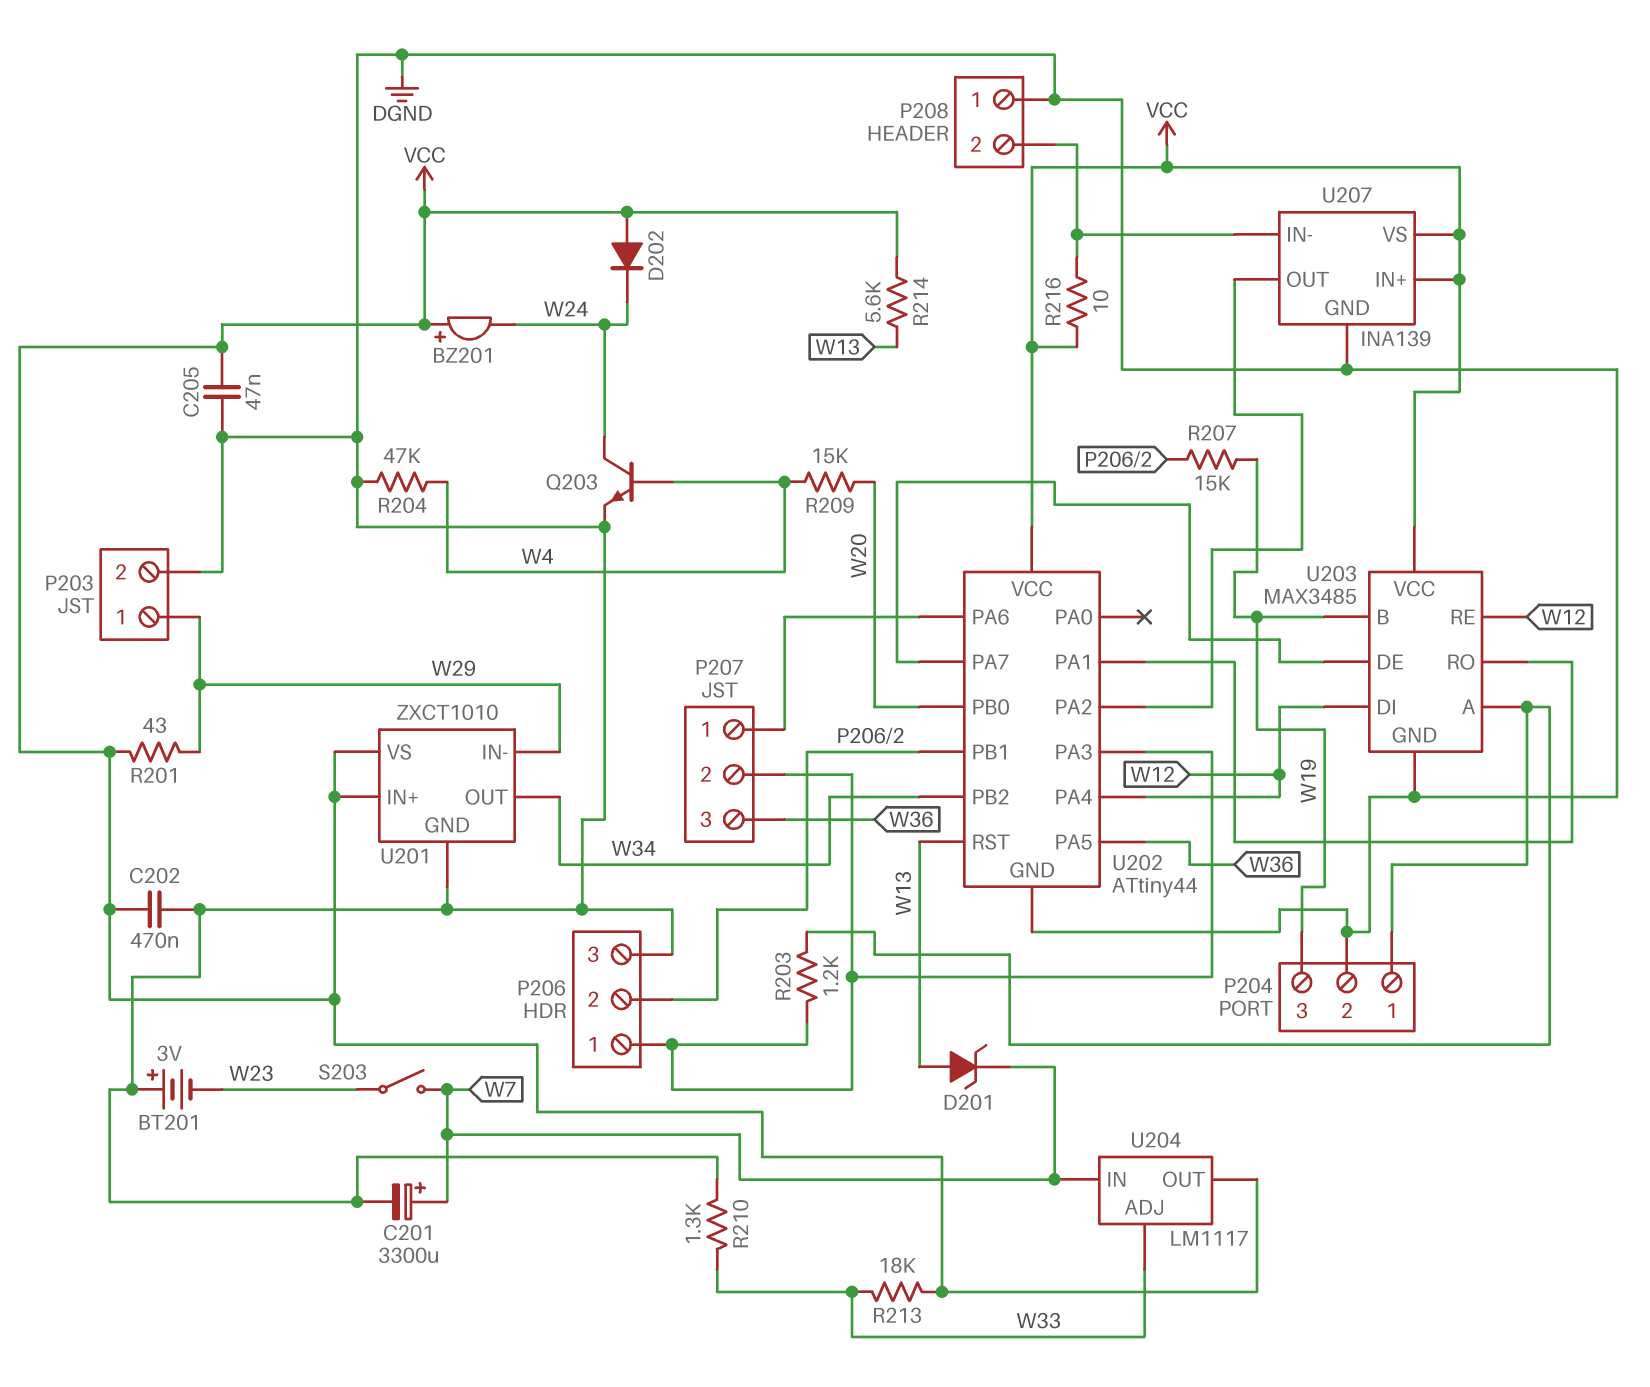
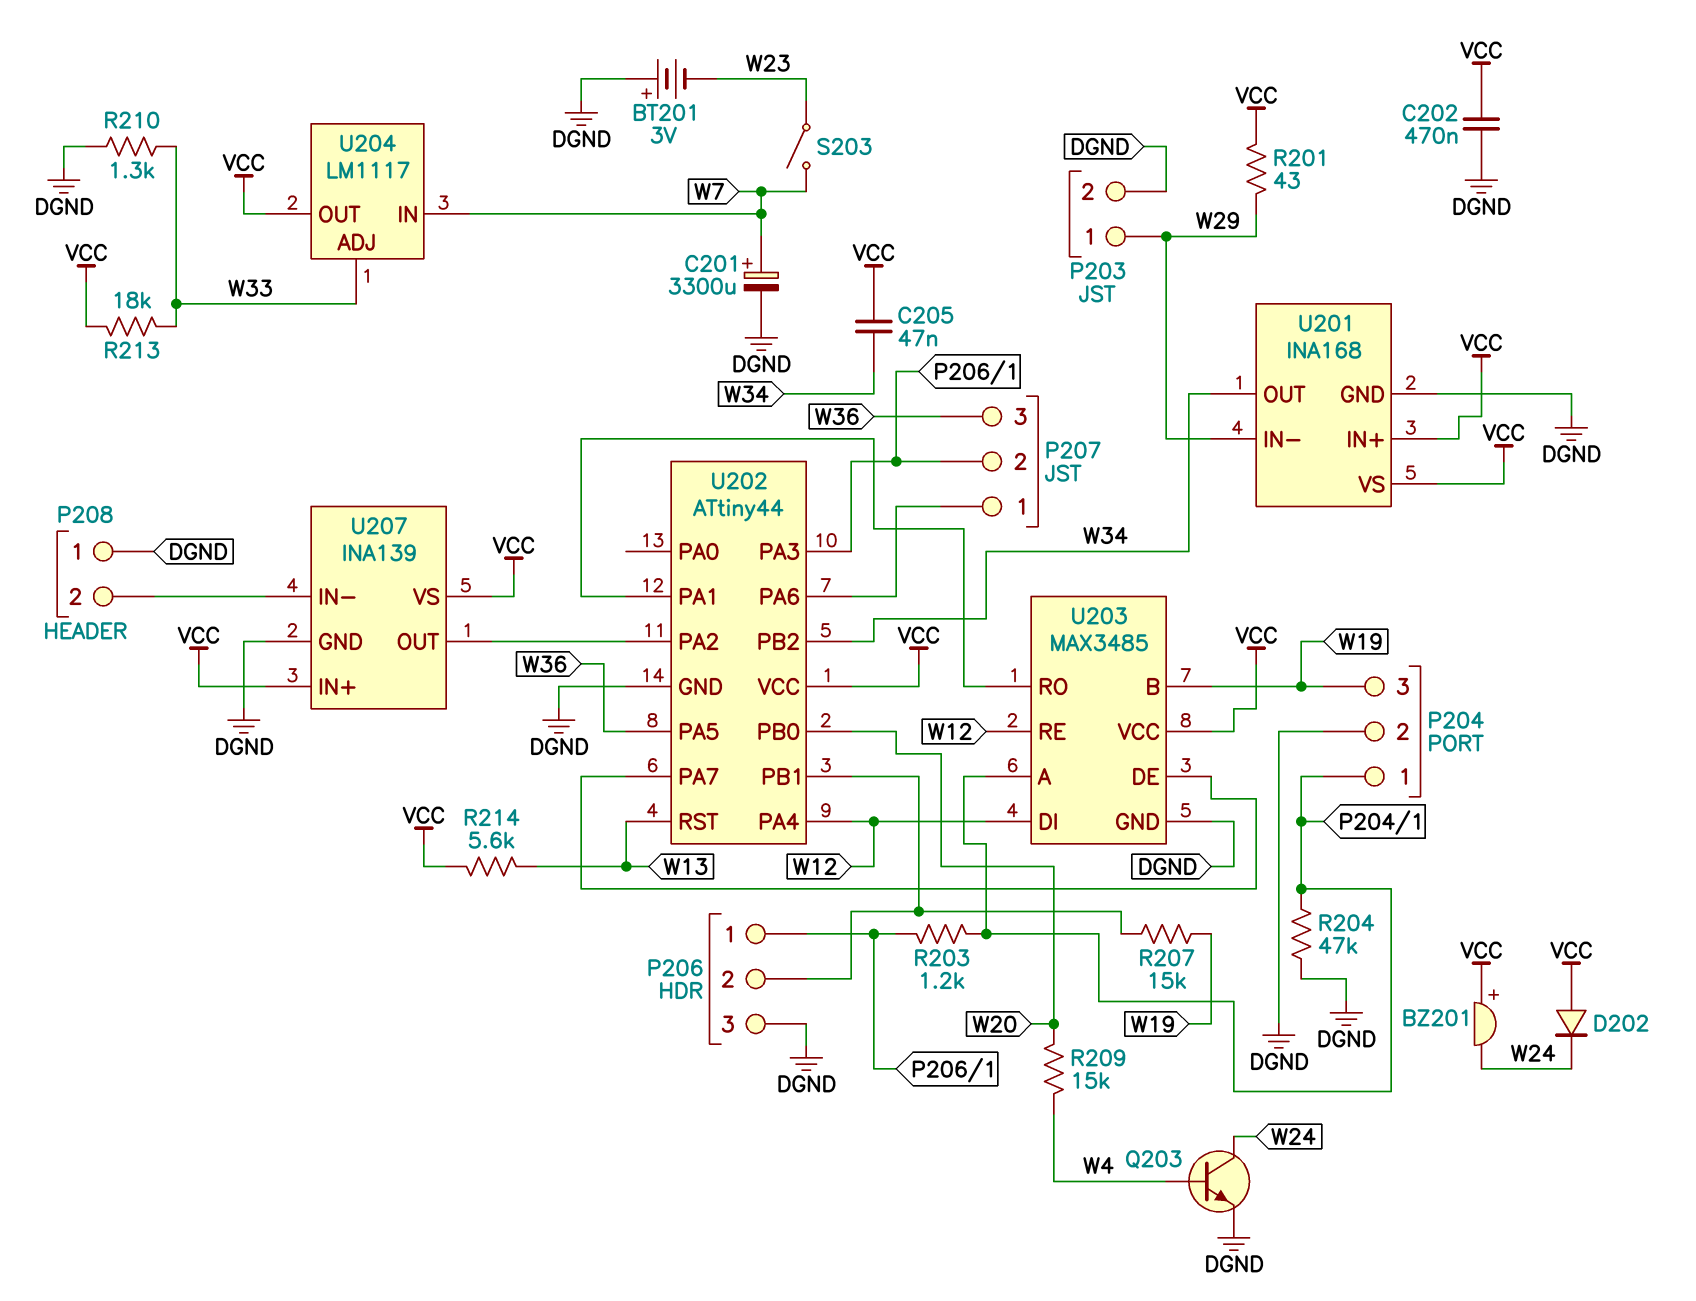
C205: 47nF (DGND, VCC) -> 47nF (VCC, W34)
D201: zener (A W13, K W7) -> none
R204: 47k (DGND, W4) -> 47k (DGND, P204/1)
R216: 10 (P208/2, VCC) -> none
U201: ZXCT1010 -> INA168

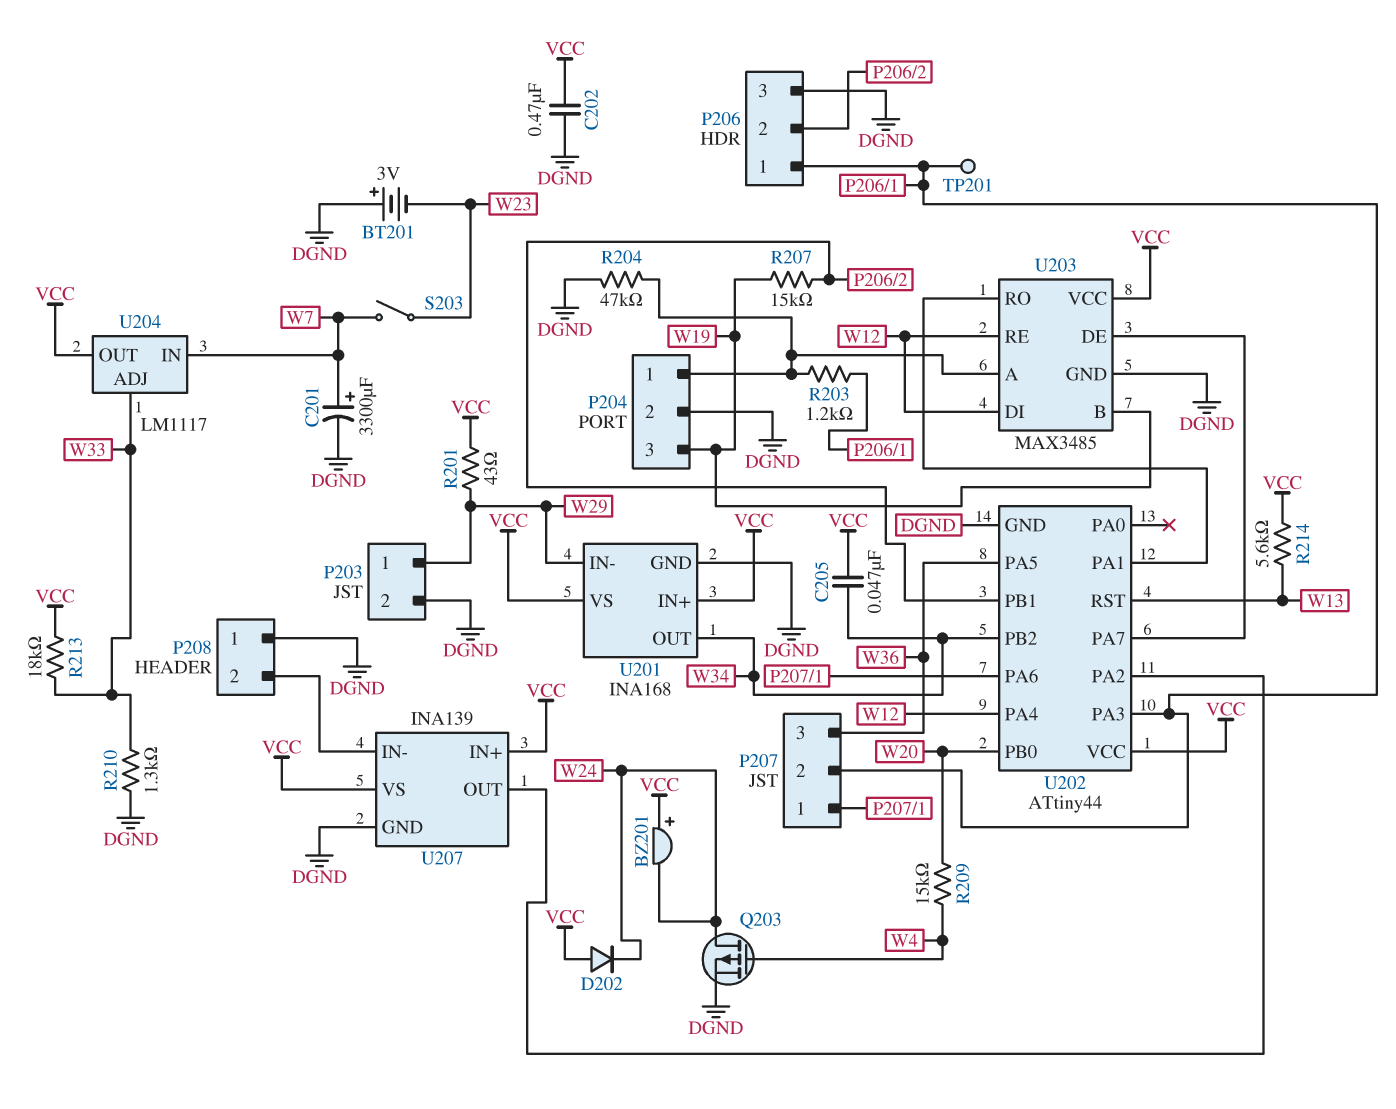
Q203: NPN (B W4, C W24, E DGND) -> PMOS (G W4, D W24, S DGND)
TP201: none -> test point (P206/1)

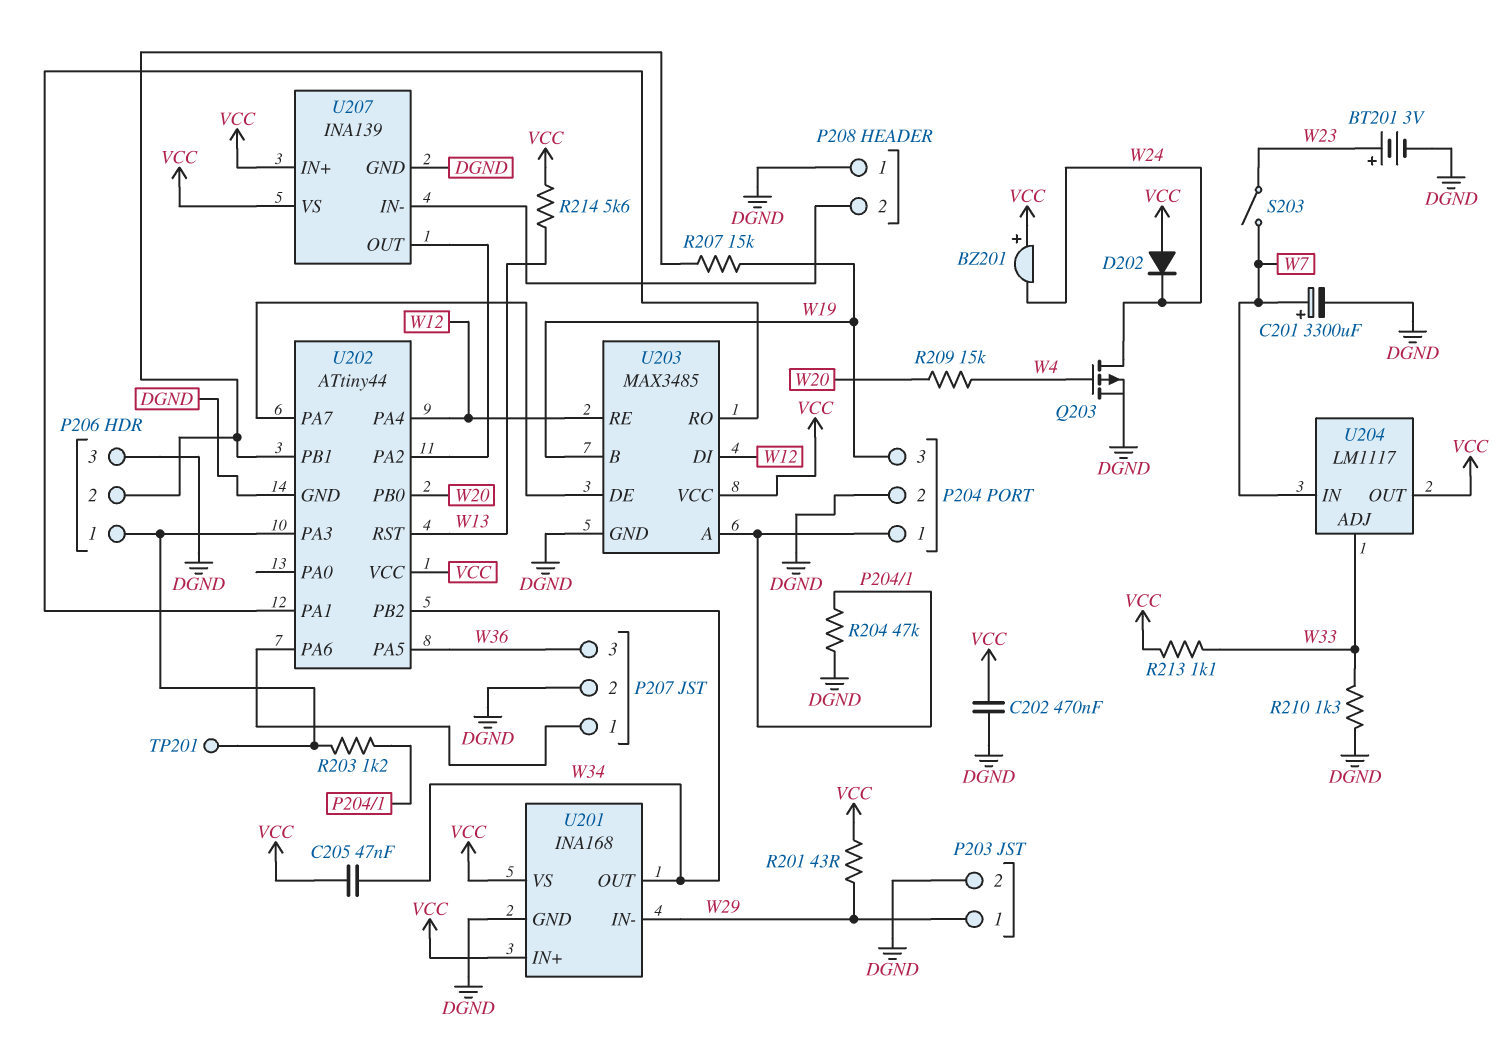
BT201: 3V (plus DGND, minus W23) -> 3V (plus W23, minus DGND)
P207 pin 2: P206/1 -> DGND
R213: 18k (VCC, W33) -> 1.1k (VCC, W33)

